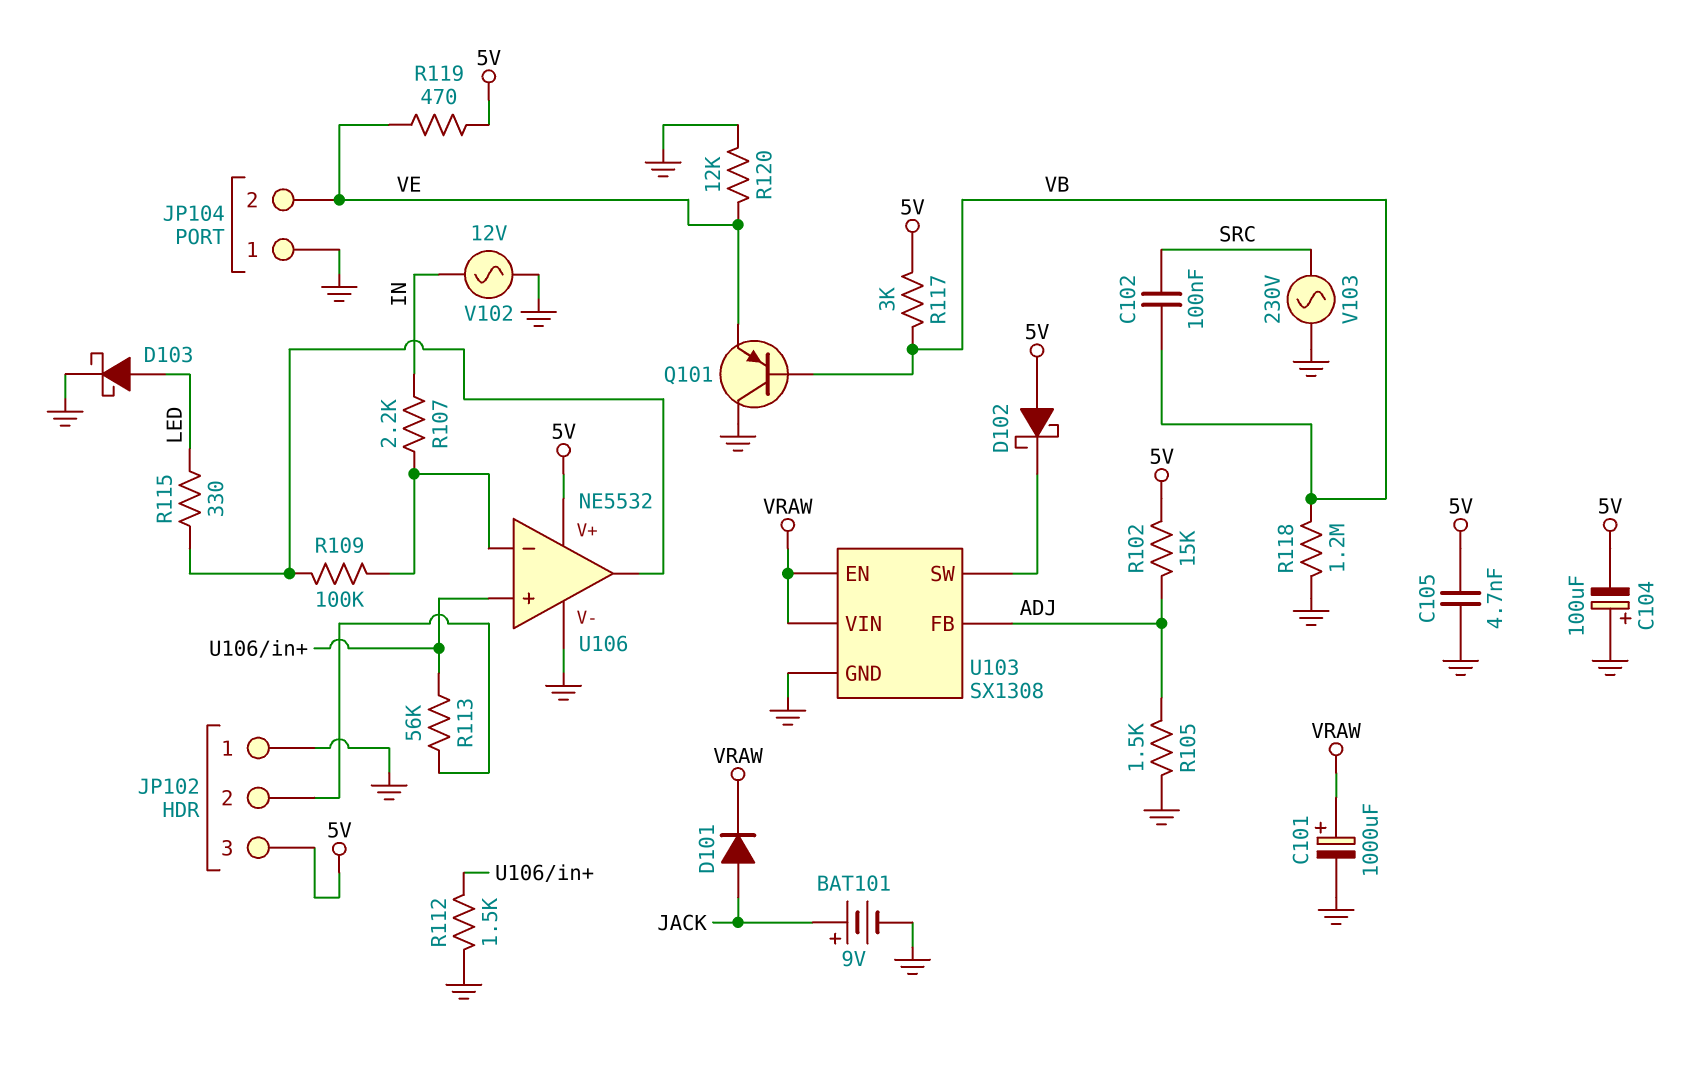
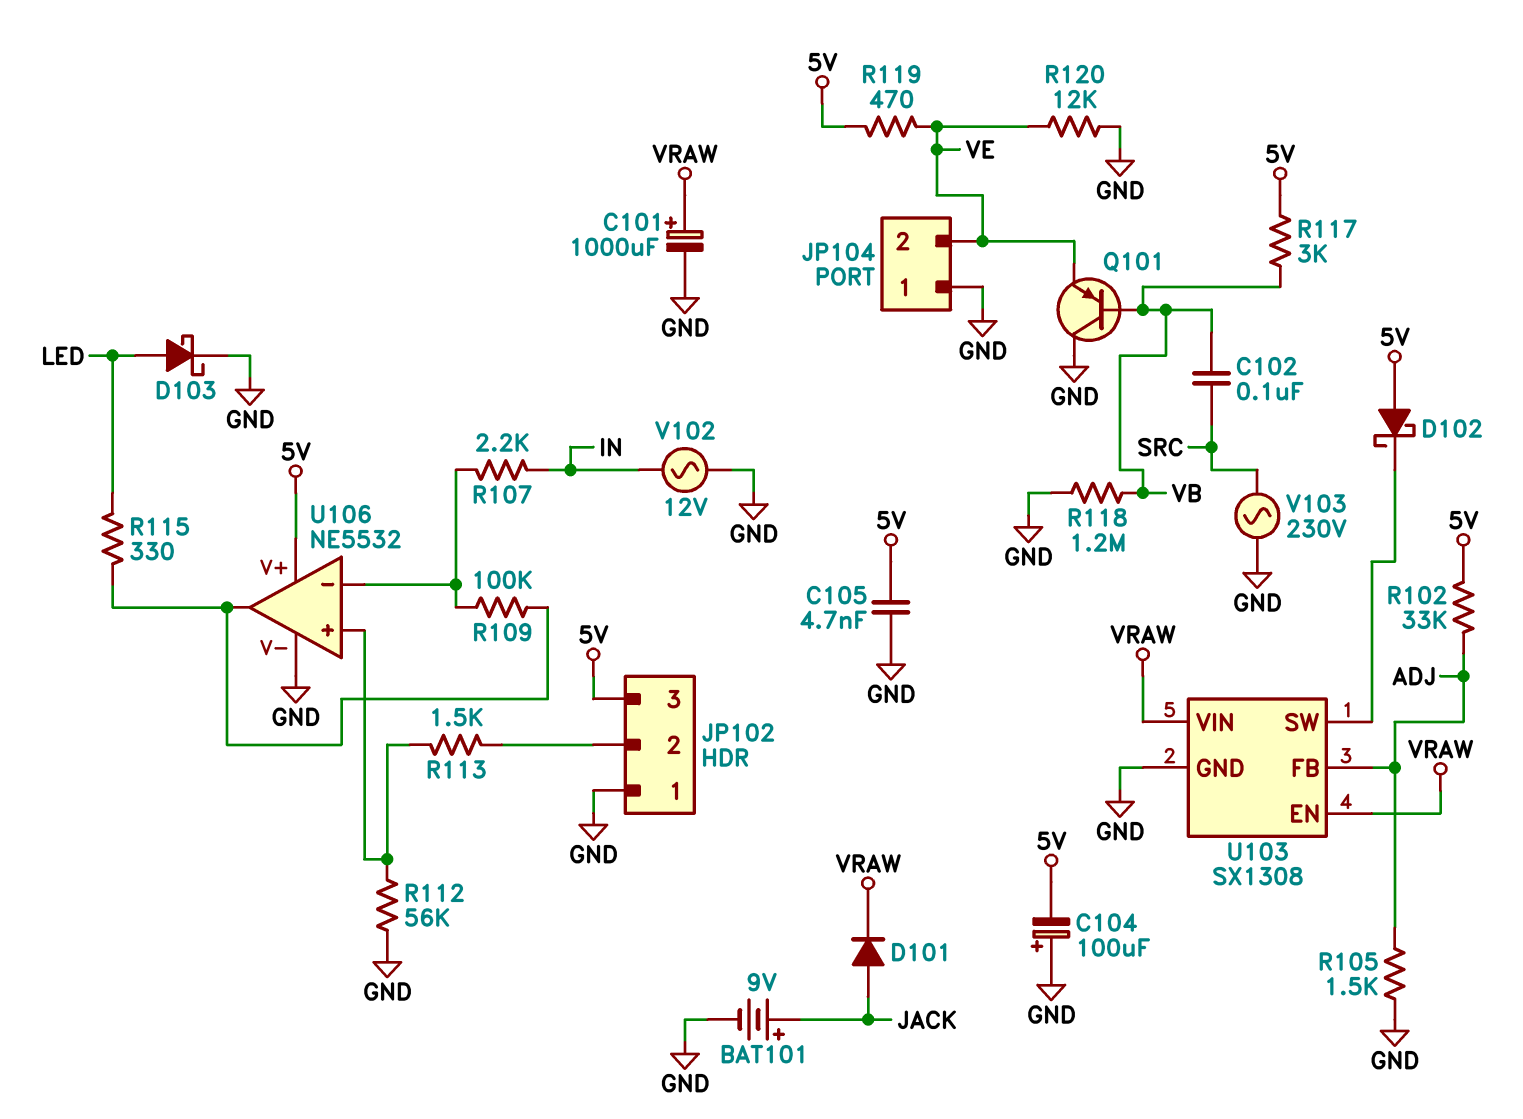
R102: 15k (5V, ADJ) -> 33k (5V, ADJ)
R112: 1.5k (GND, U106/in+) -> 56k (GND, U106/in+)
R113: 56k (JP102/2, U106/in+) -> 1.5k (JP102/2, U106/in+)

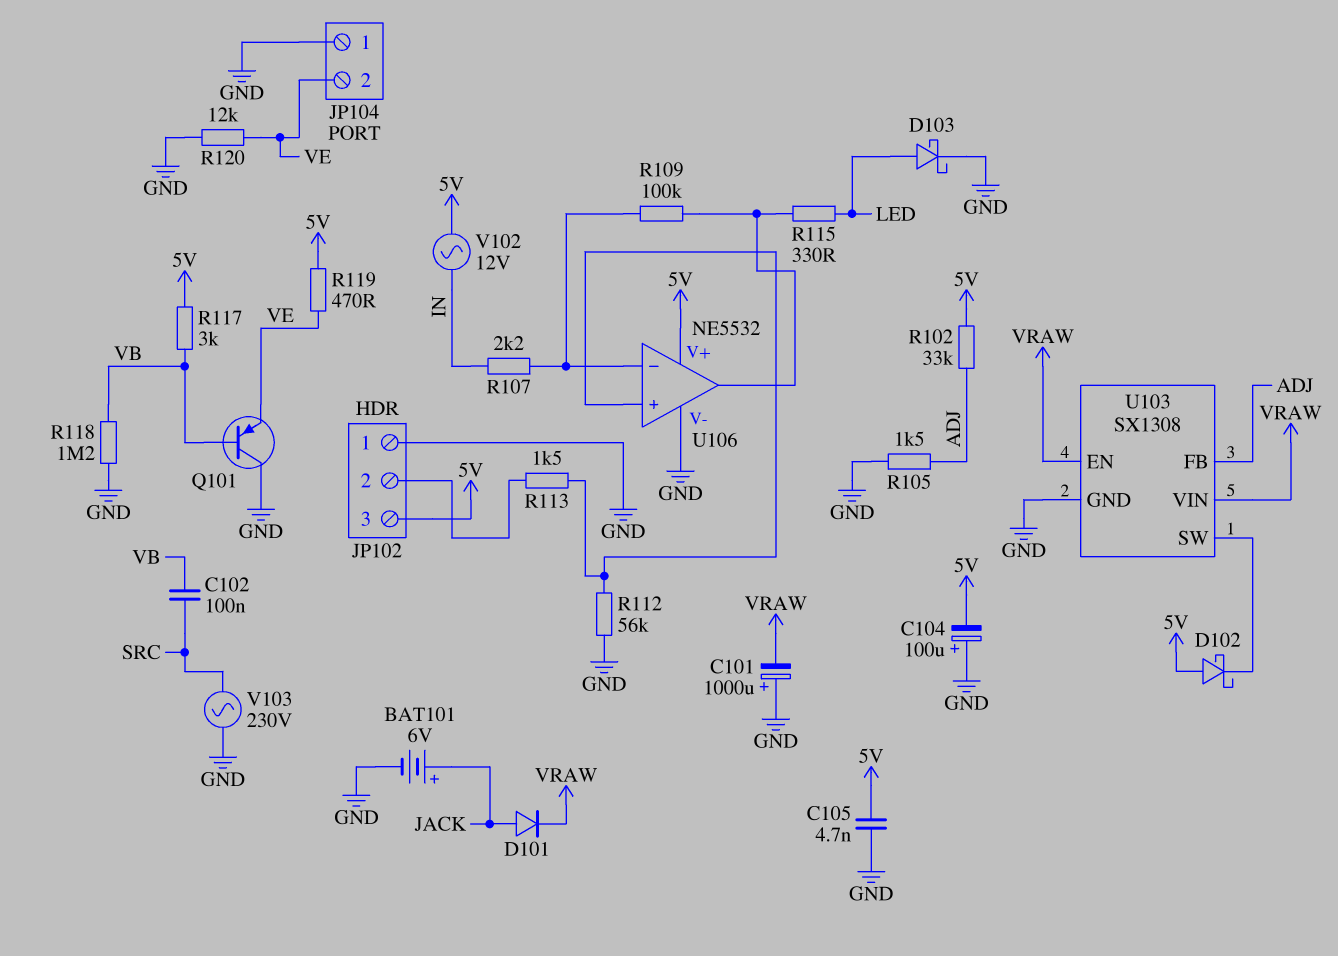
BAT101: 9V (plus JACK, minus GND) -> 6V (plus JACK, minus GND)
C101: 1000uF (plus VRAW, minus GND) -> 1000uF (plus GND, minus VRAW)
V102: AC 12V (GND, IN) -> AC 12V (5V, IN)

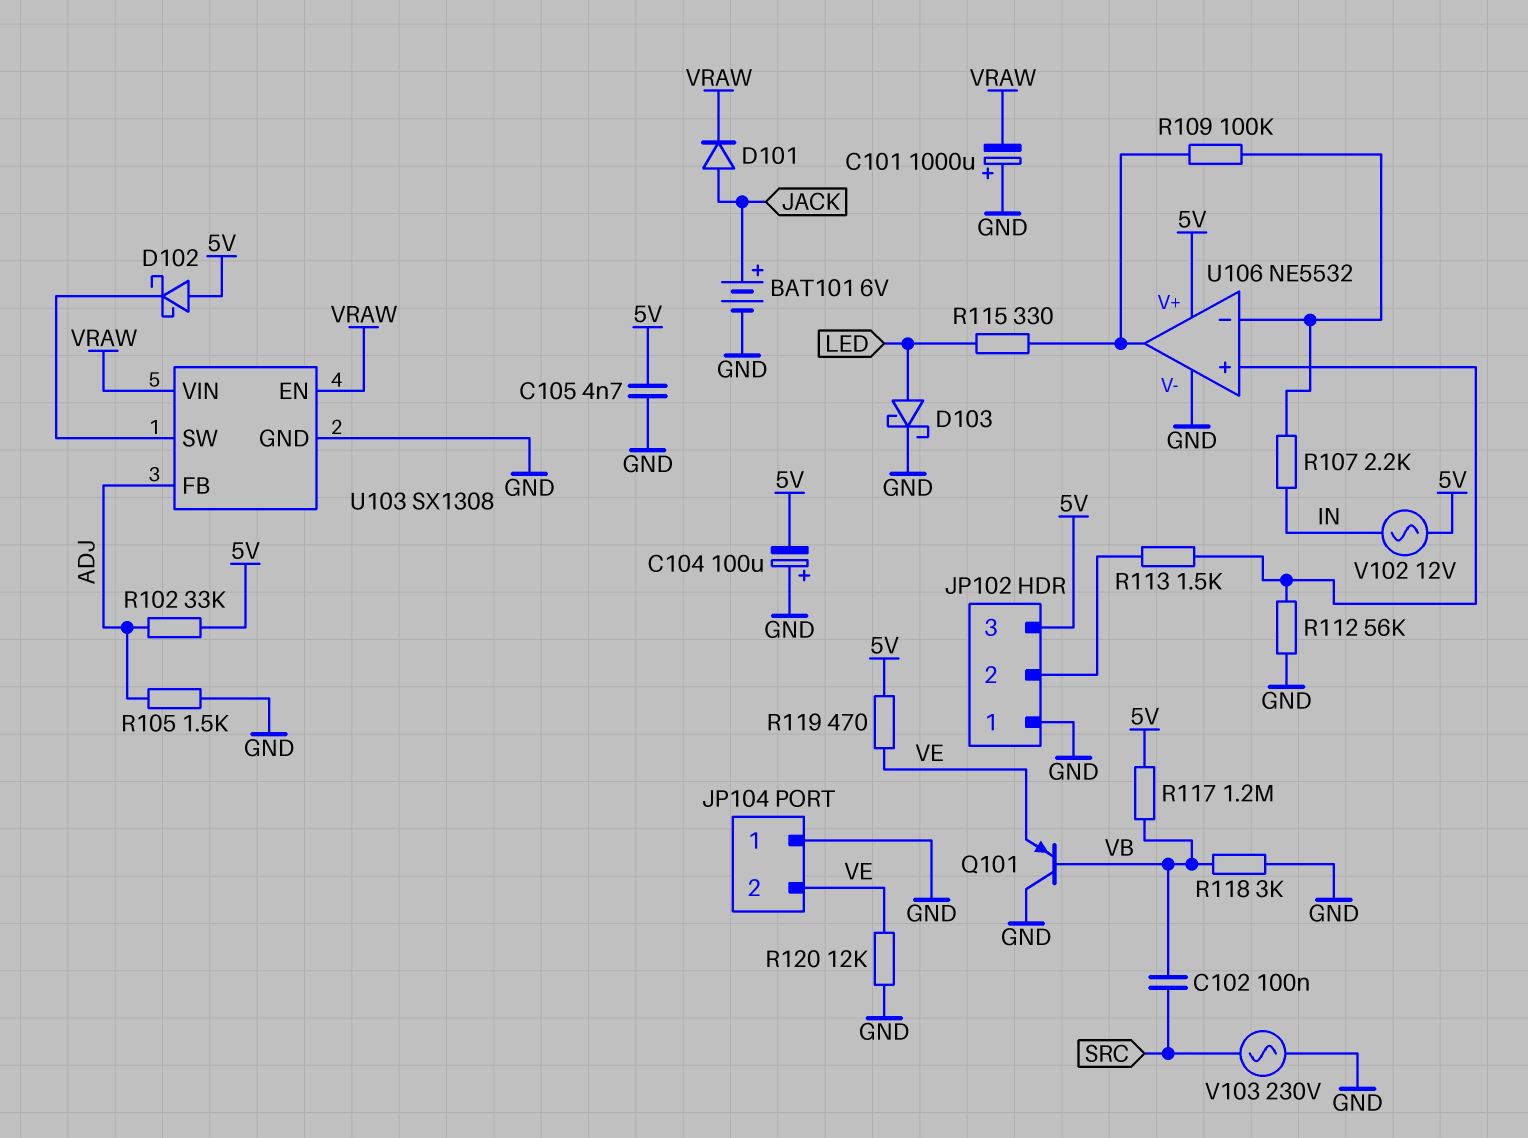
R117: 3k (5V, VB) -> 1.2M (5V, VB)
R118: 1.2M (GND, VB) -> 3k (GND, VB)

